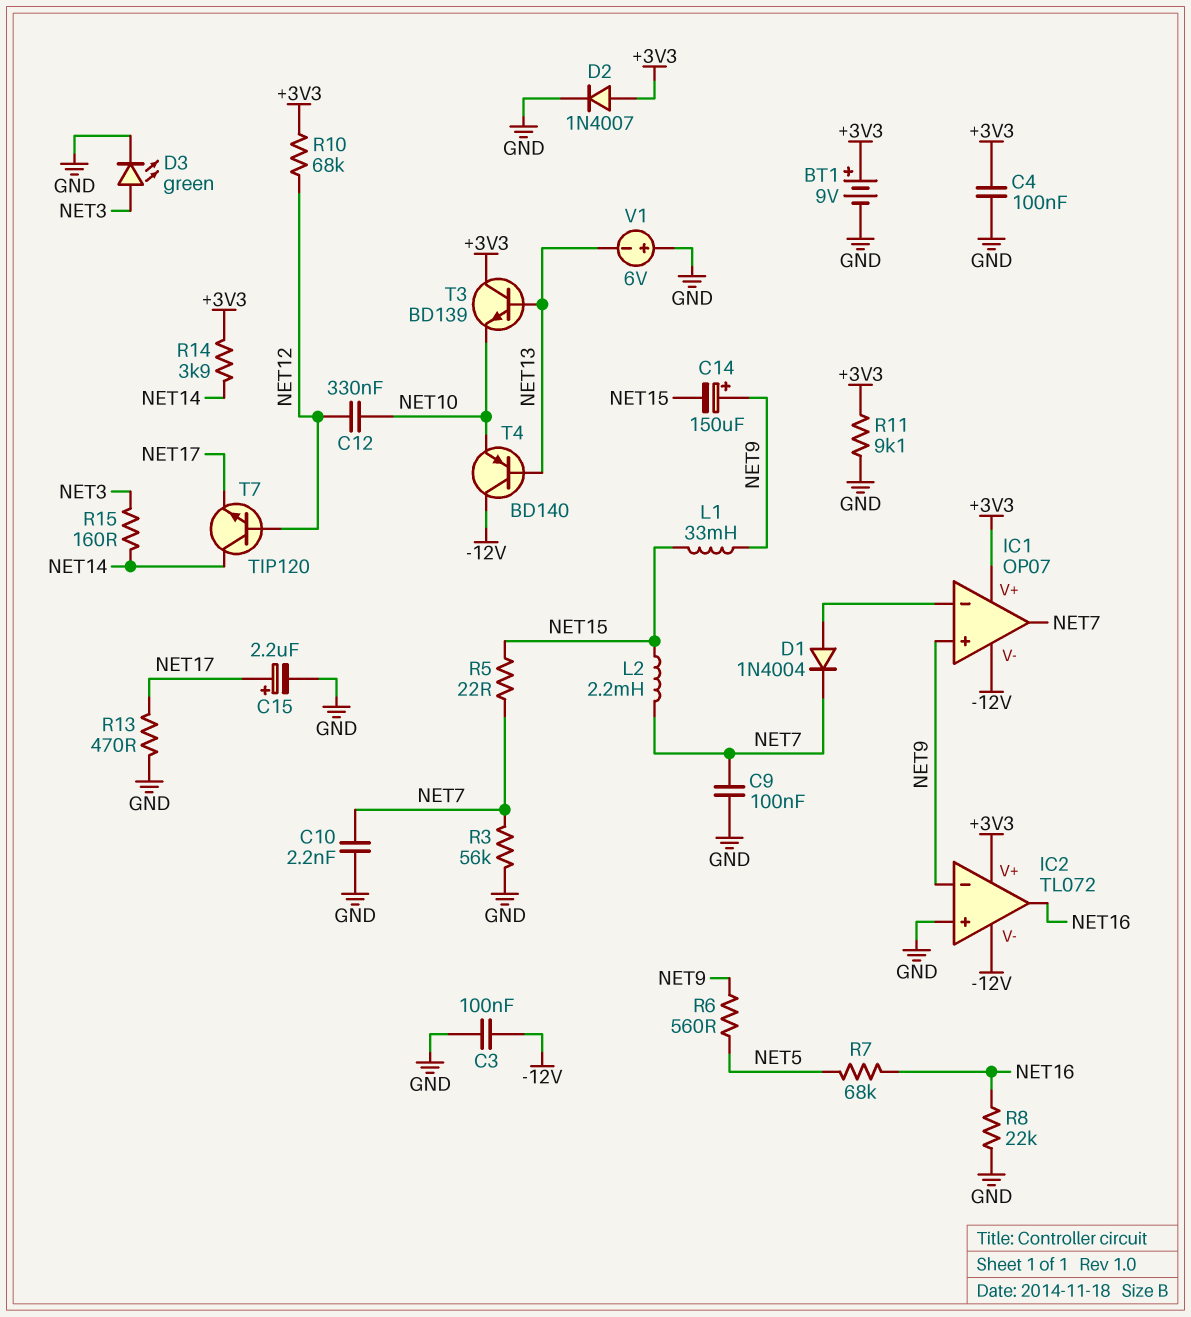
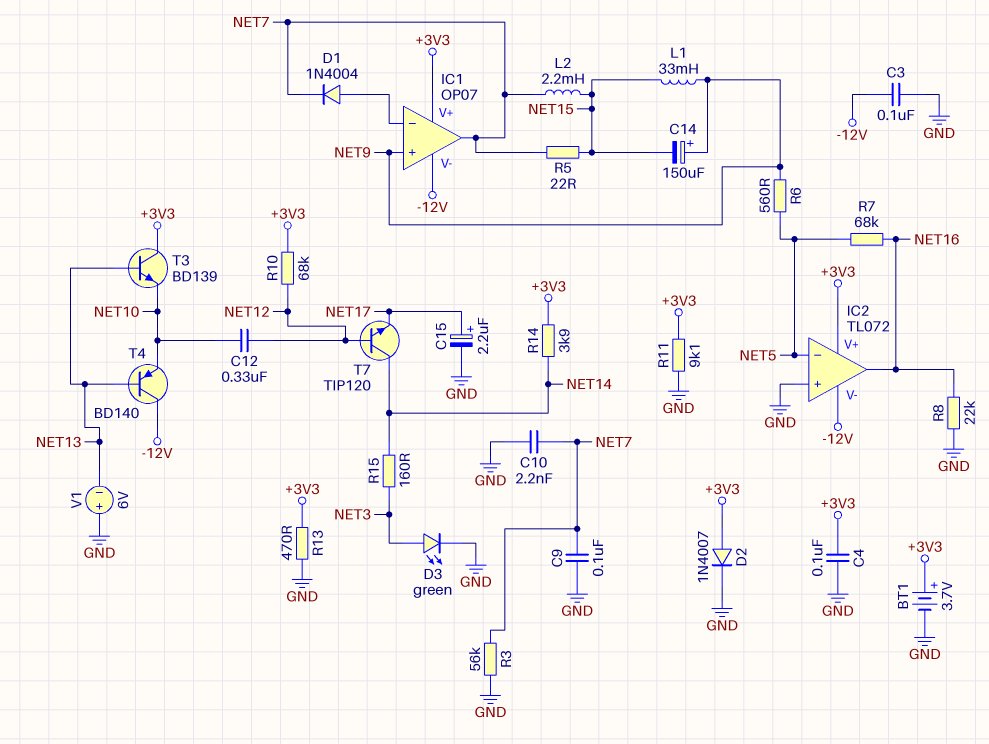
BT1: 9V (plus +3V3, minus GND) -> 3.7V (plus +3V3, minus GND)
IC2 pin in-: NET9 -> NET5
R13: 470 (GND, NET17) -> 470 (+3V3, GND)

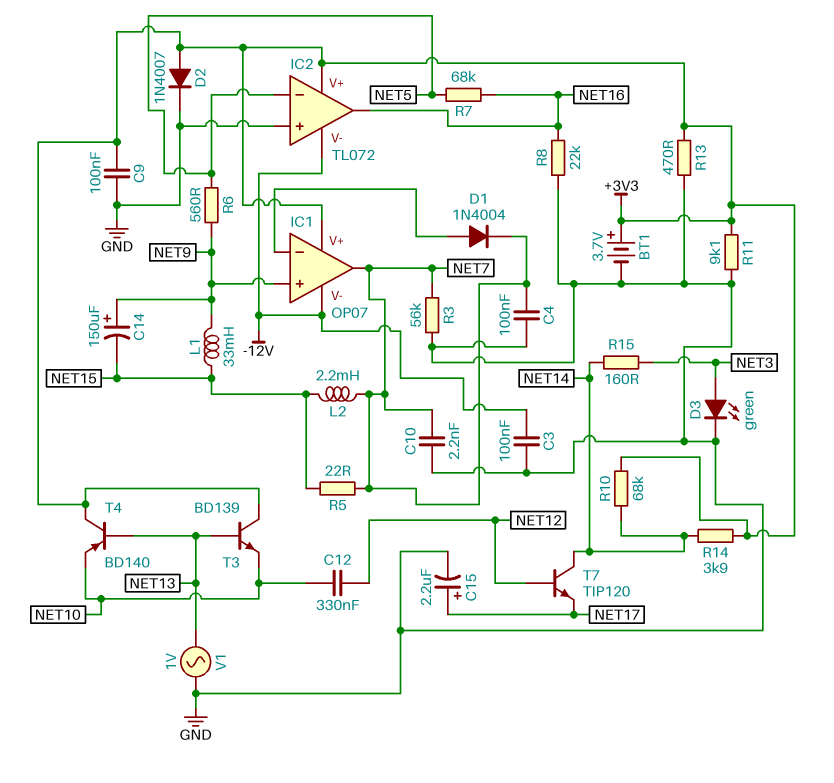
C4: 100nF (+3V3, GND) -> 100nF (GND, NET7)
C9: 100nF (GND, NET7) -> 100nF (+3V3, GND)
R10: 68k (+3V3, NET12) -> 68k (+3V3, NET14)
T4: PNP BD140 (B NET13, C -12V, E NET10) -> PNP BD140 (B NET13, C +3V3, E NET10)
V1: 6V (plus GND, minus NET13) -> AC 1V (GND, NET13)

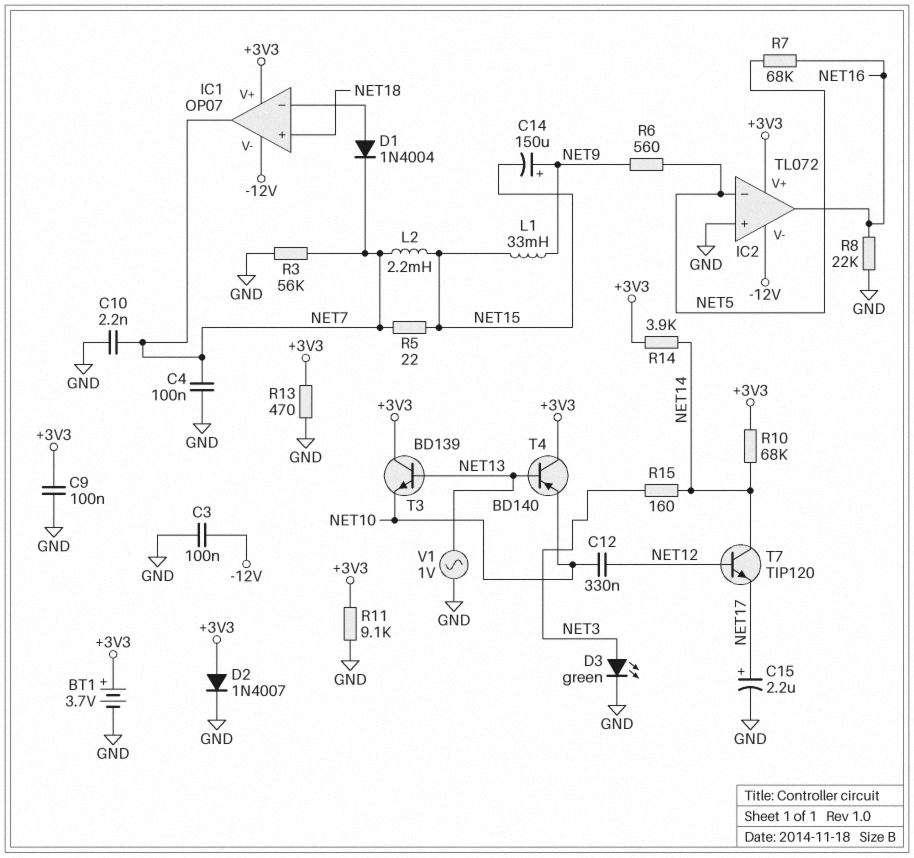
IC1 pin in+: NET9 -> NET18

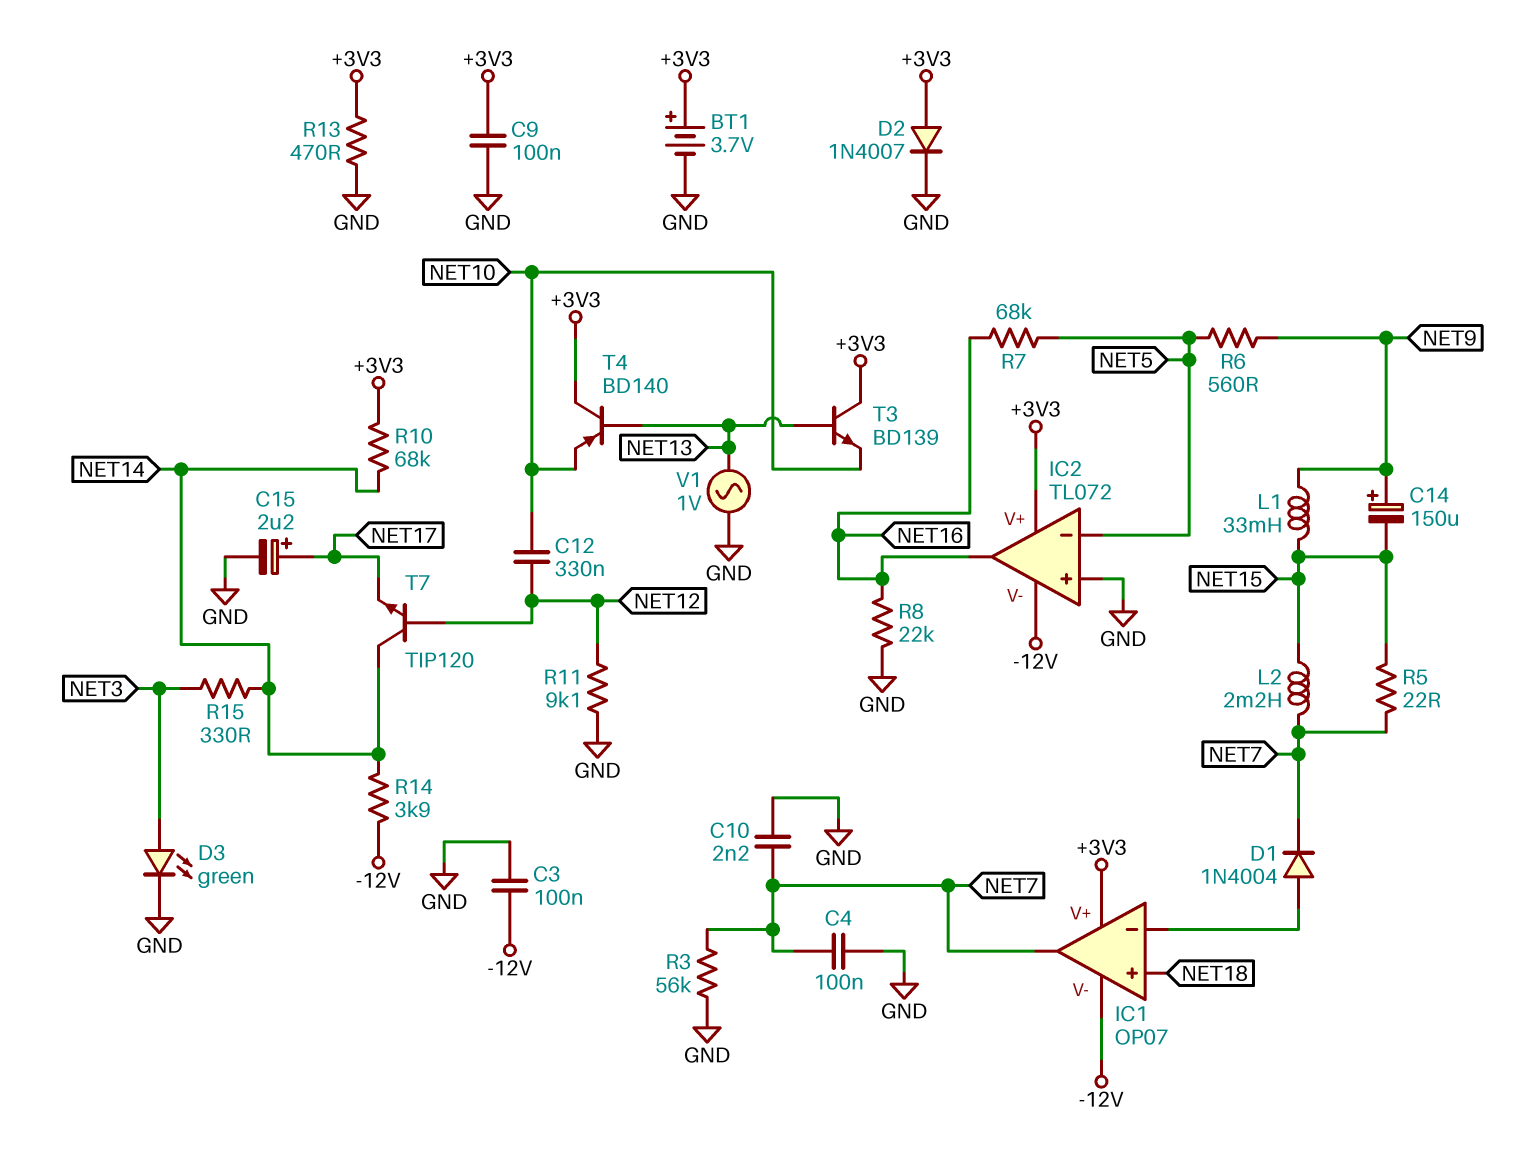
R11: 9.1k (+3V3, GND) -> 9.1k (GND, NET12)
R14: 3.9k (+3V3, NET14) -> 3.9k (-12V, NET14)
R15: 160 (NET3, NET14) -> 330 (NET3, NET14)

